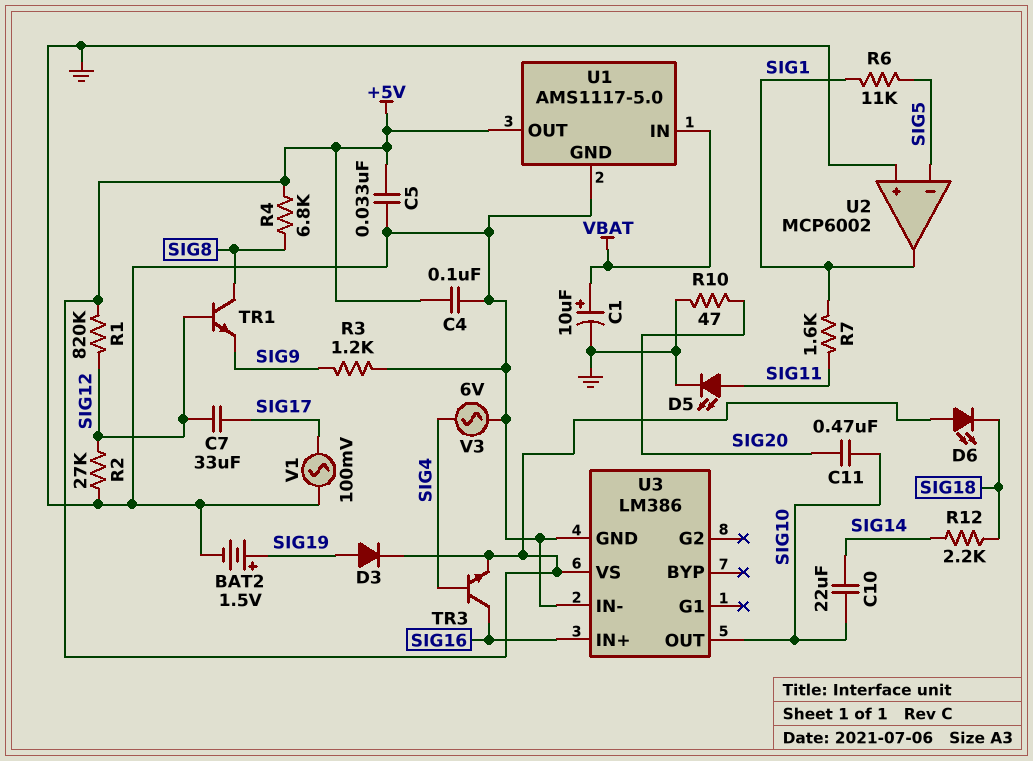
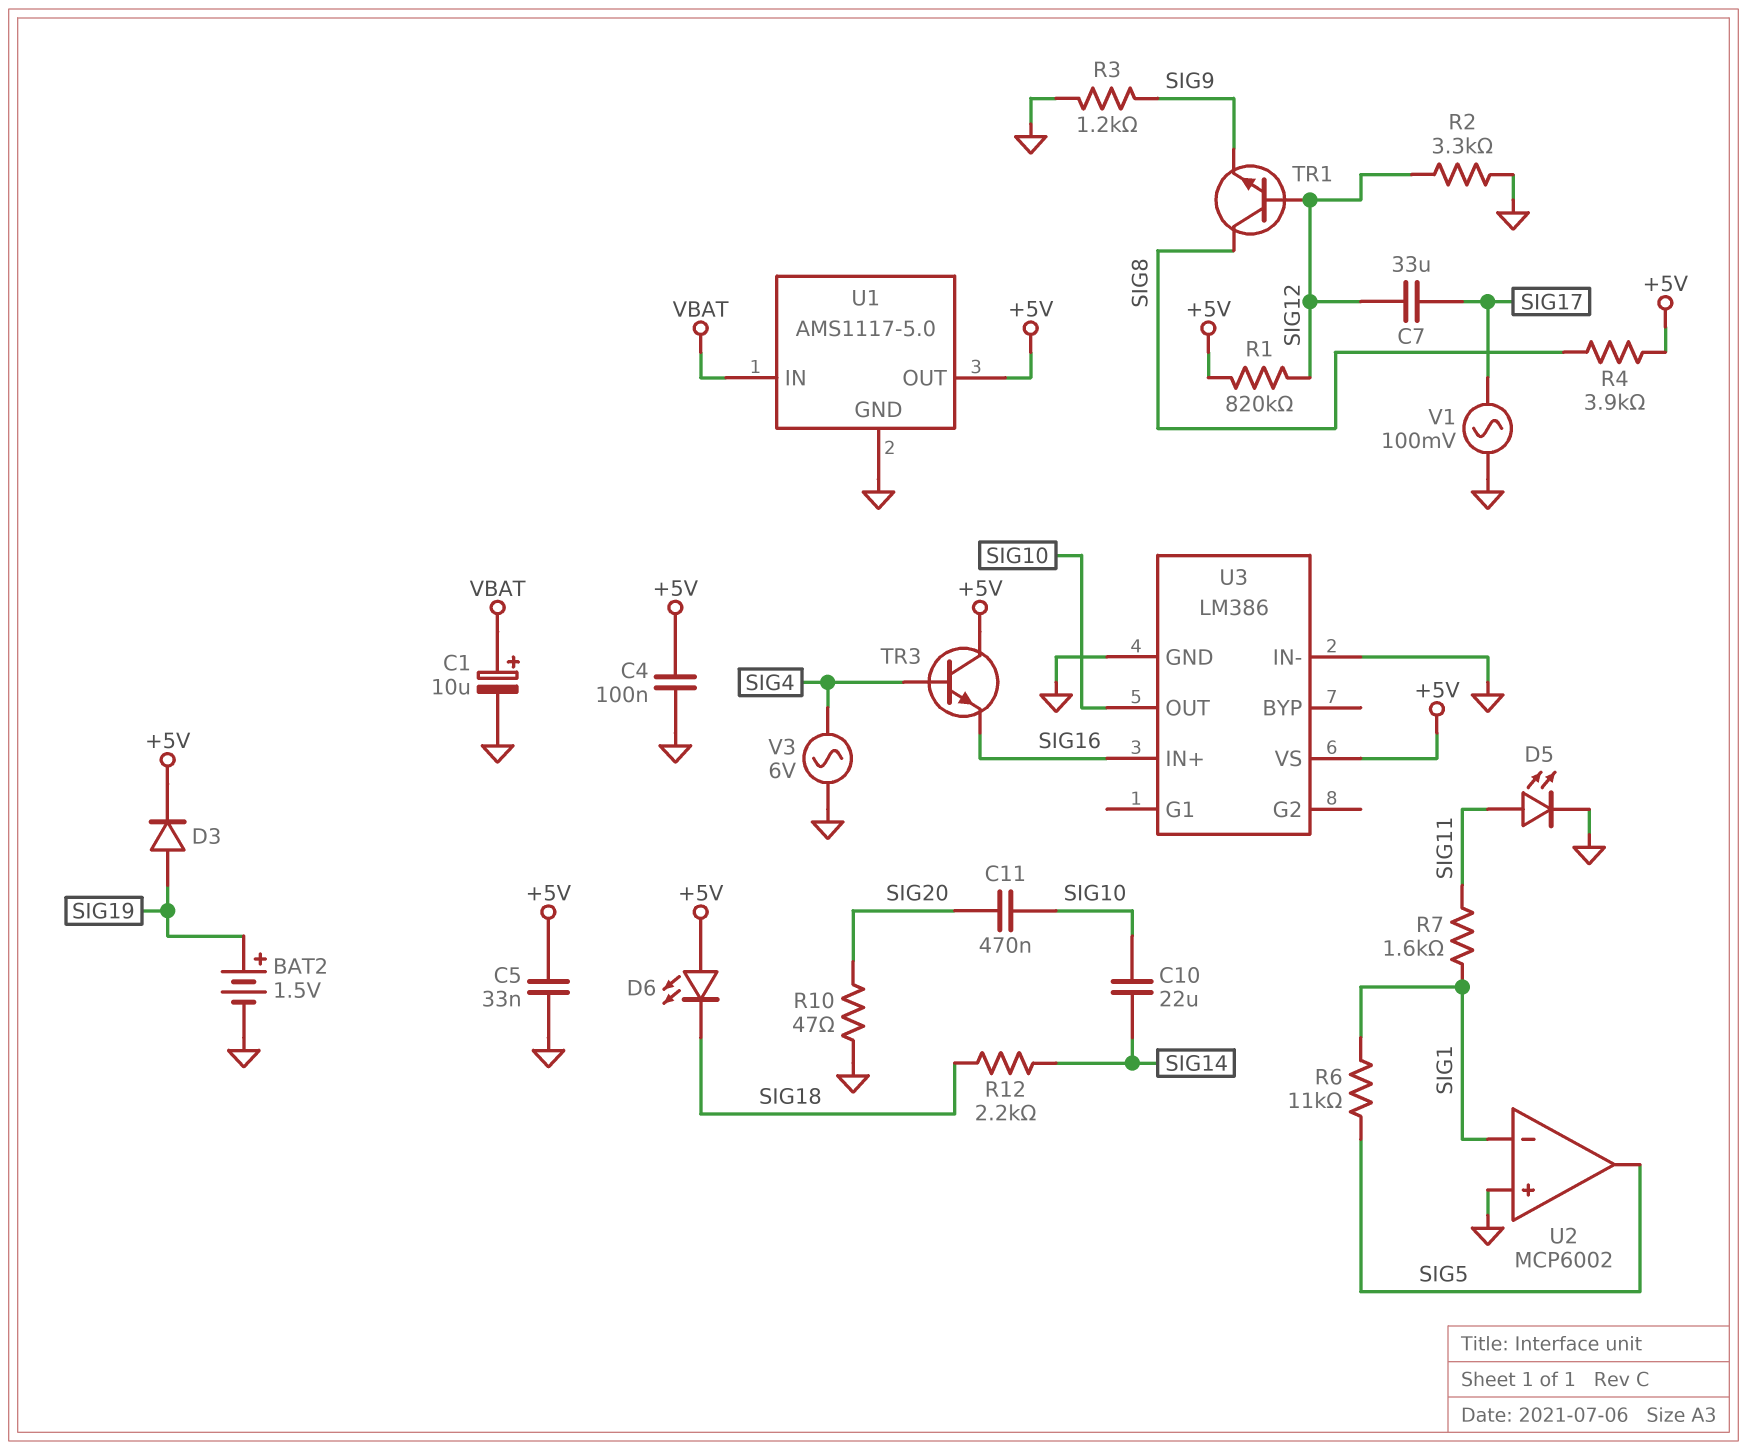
R2: 27k (GND, SIG12) -> 3.3k (GND, SIG12)
R4: 6.8k (+5V, SIG8) -> 3.9k (+5V, SIG8)
TR3: NPN (B SIG4, C SIG16, E +5V) -> NPN (B SIG4, C +5V, E SIG16)
U2 pin in-: SIG5 -> SIG1
U2 pin out: SIG1 -> SIG5

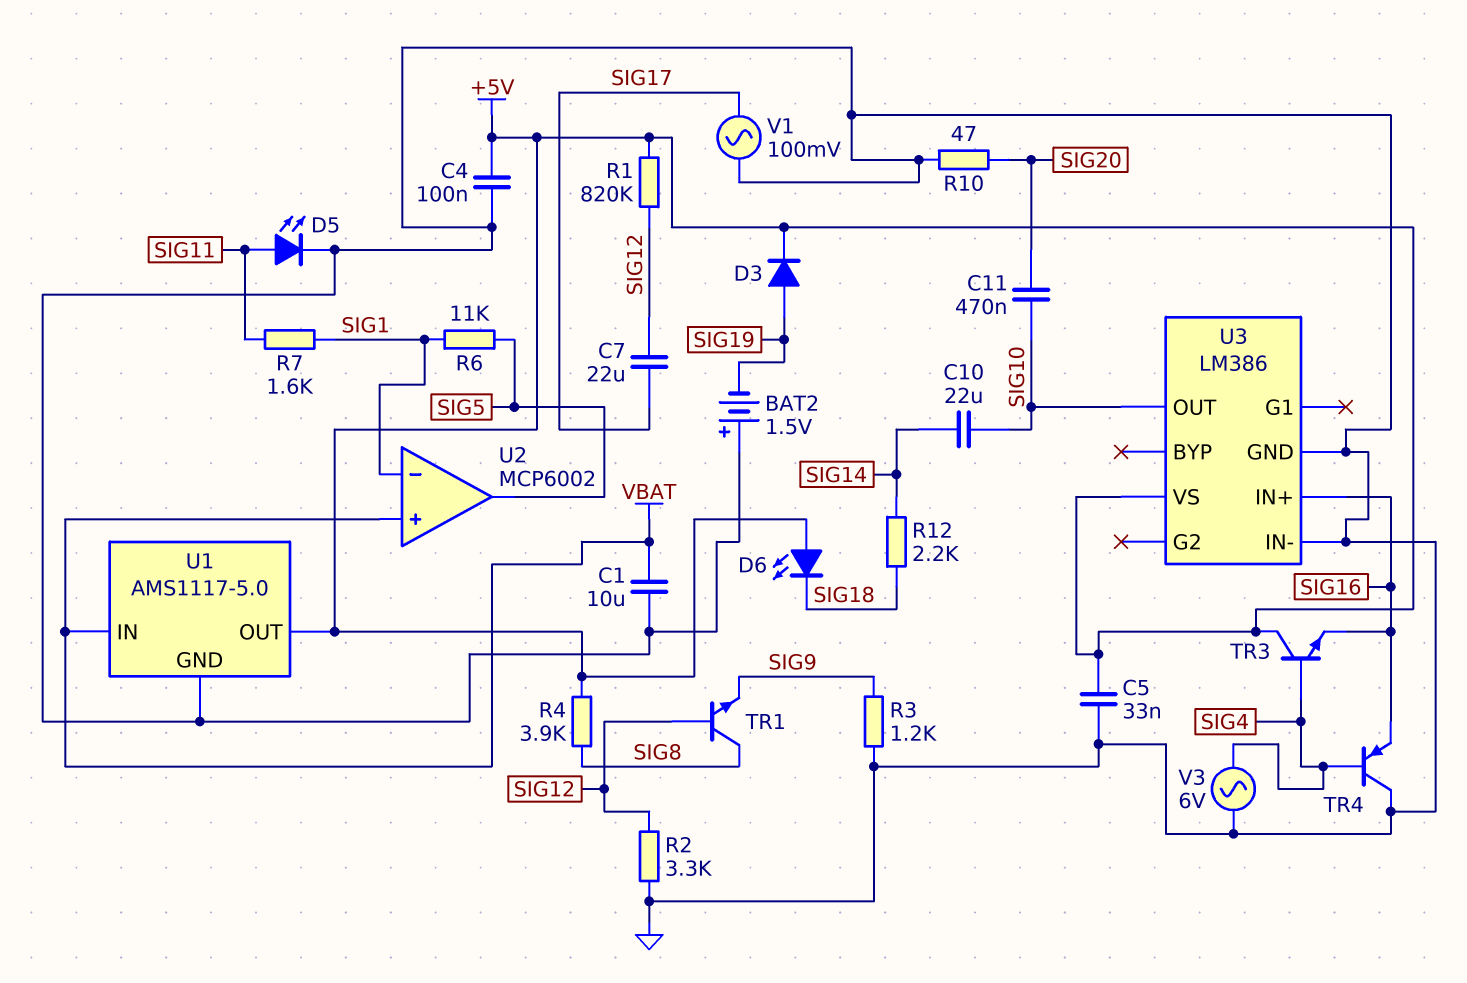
BAT2: 1.5V (plus SIG19, minus GND) -> 1.5V (plus GND, minus SIG19)
C1: 10uF (plus VBAT, minus GND) -> 10uF (GND, VBAT)
C7: 33uF (SIG12, SIG17) -> 22uF (SIG12, SIG17)
TR4: none -> PNP (B SIG4, C GND, E SIG16)
U2 pin in+: GND -> VBAT

